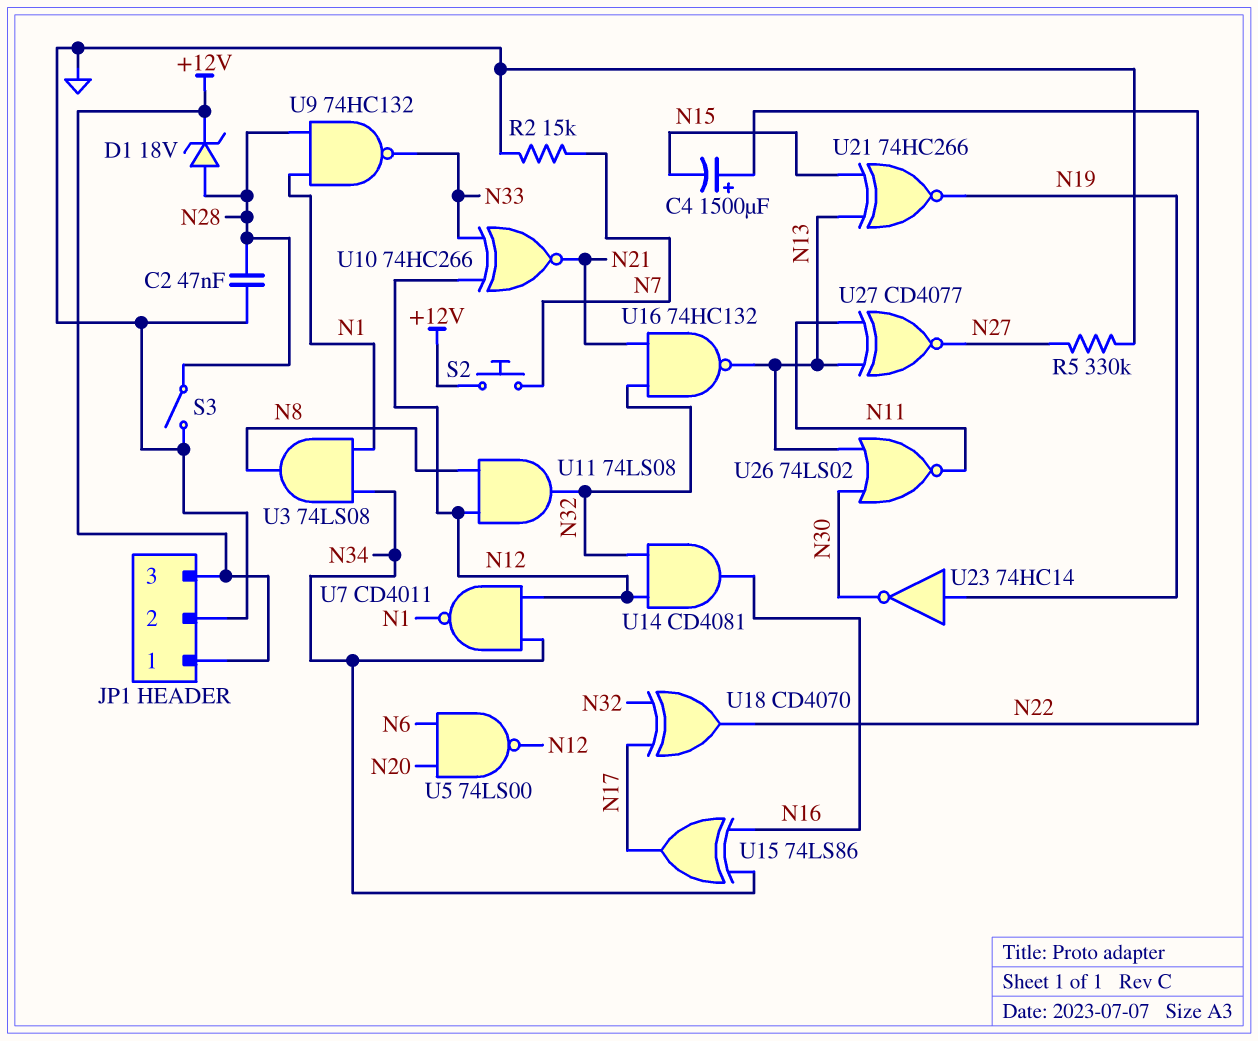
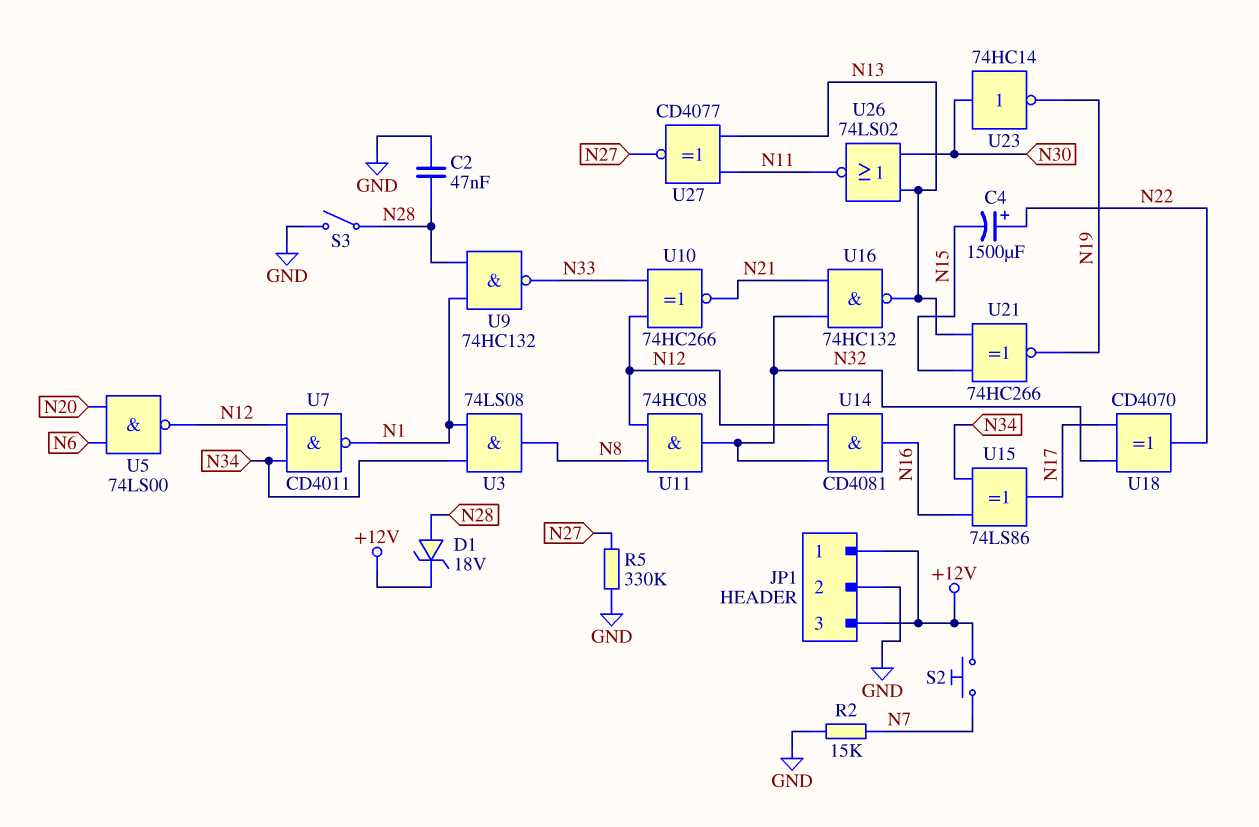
U11: AND 74LS08 (in N8, in N12, out N32) -> AND 74HC08 (in N8, in N12, out N32)
U23: NOT 74HC14 (in N19, out N30) -> NOT 74HC14 (in N30, out N19)

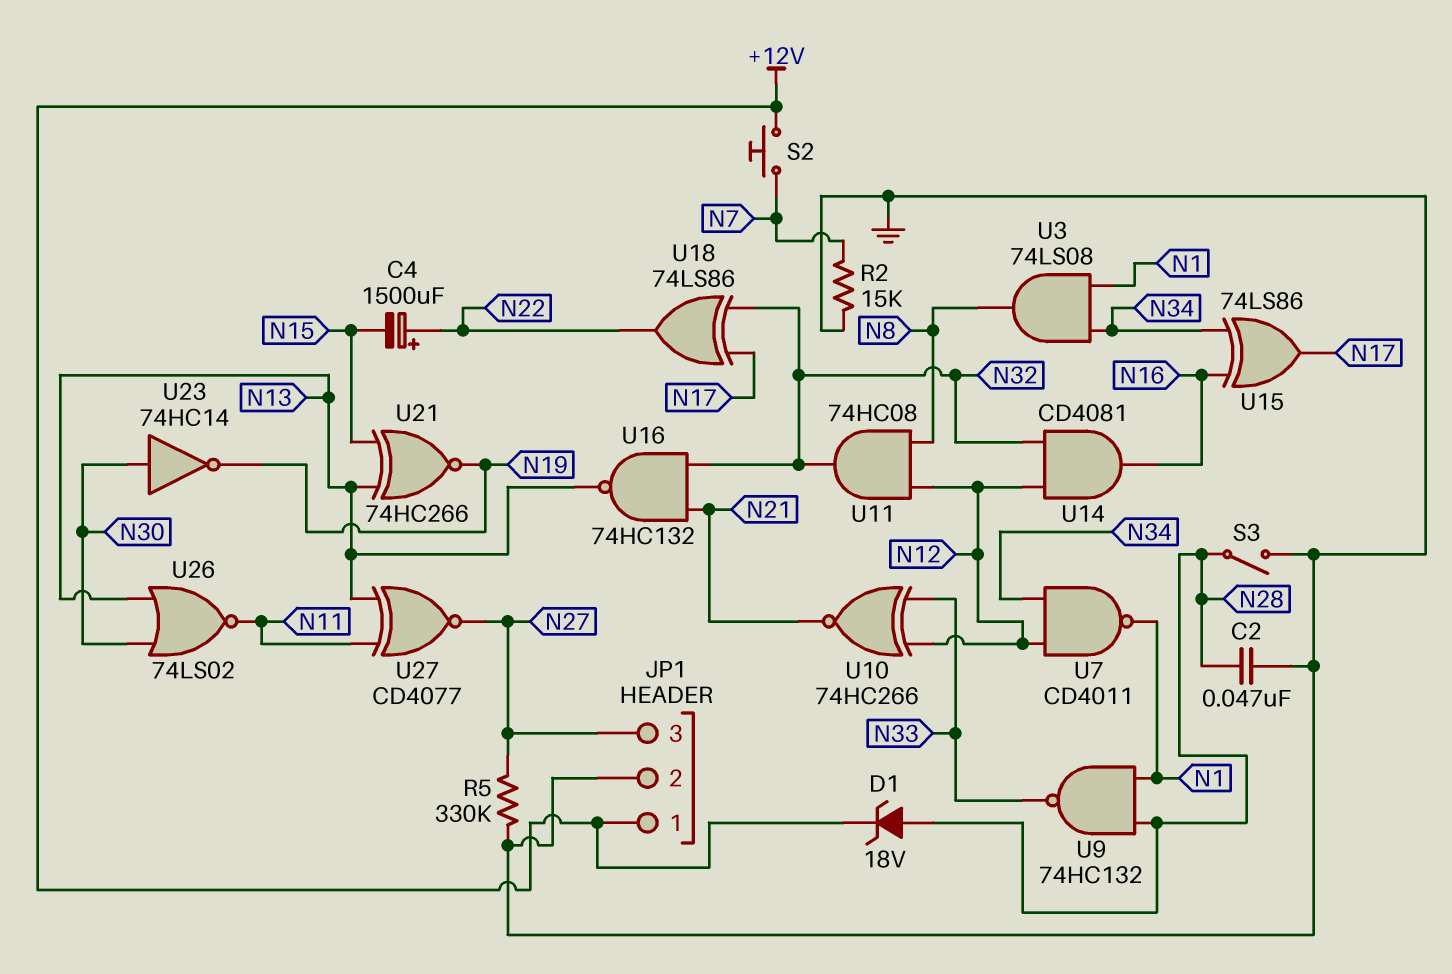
JP1 pin 3: +12V -> N27
U5: NAND 74LS00 (in N6, in N20, out N12) -> none
U18: XOR CD4070 (in N17, in N32, out N22) -> XOR 74LS86 (in N17, in N32, out N22)

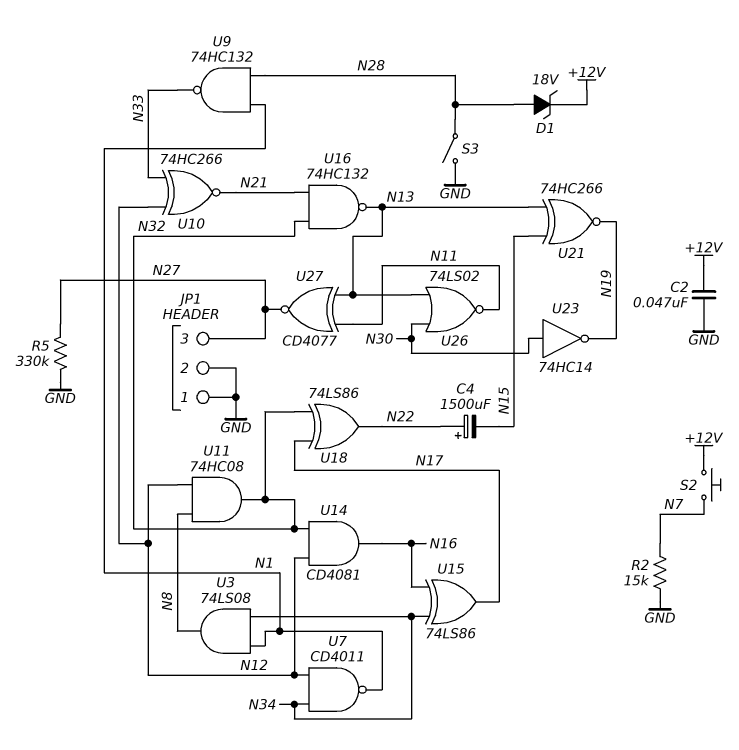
C2: 47nF (GND, N28) -> 47nF (+12V, GND)
JP1 pin 1: +12V -> GND

